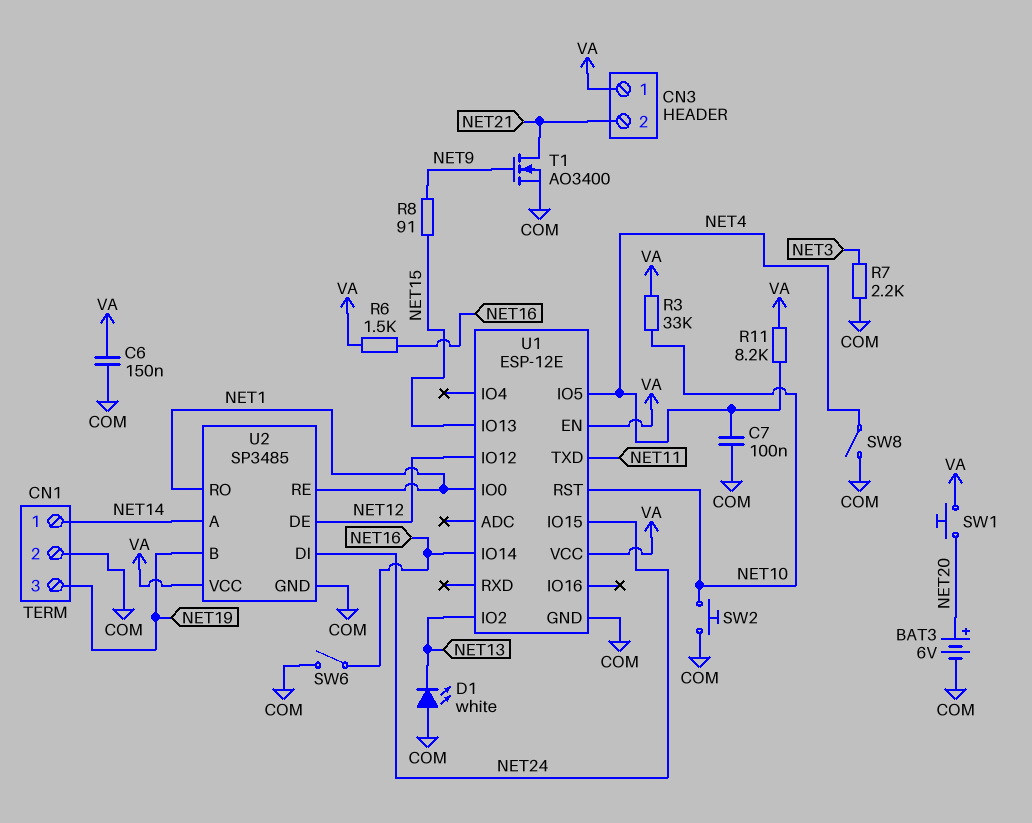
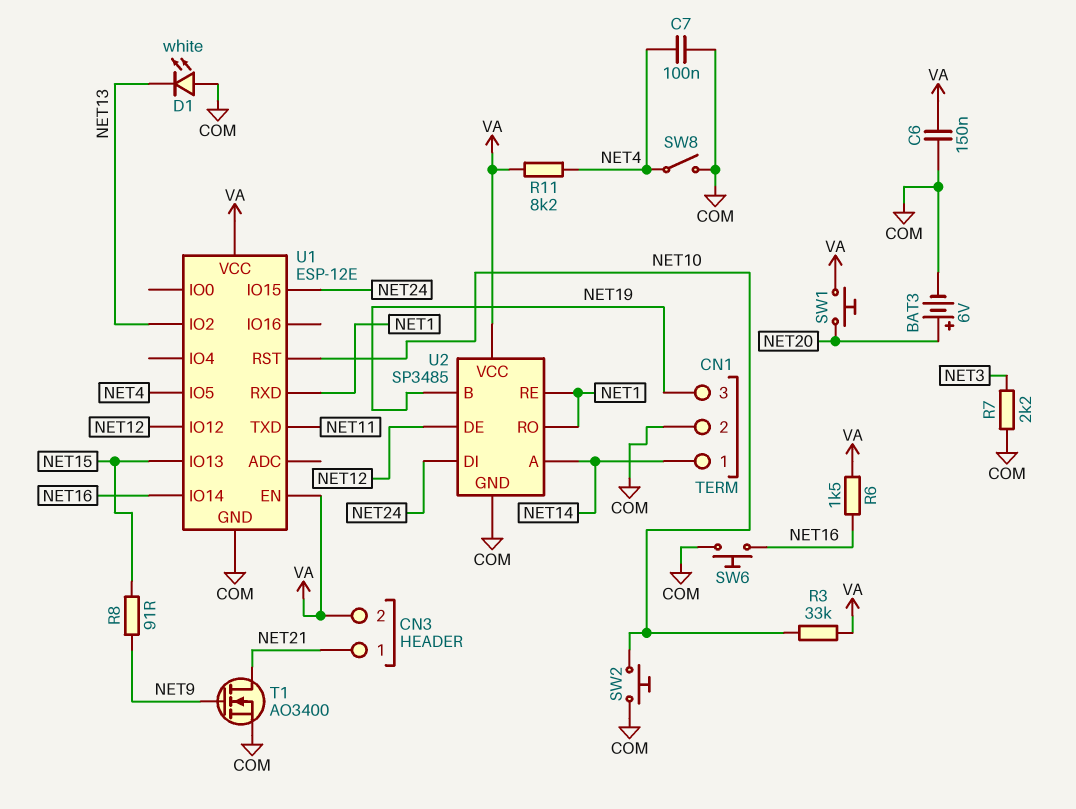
CN3 pin 1: VA -> NET21
CN3 pin 2: NET21 -> VA
SW6: switch (COM, NET16) -> button (COM, NET16)
U1 pin IO0: NET1 -> none
U1 pin RXD: none -> NET1

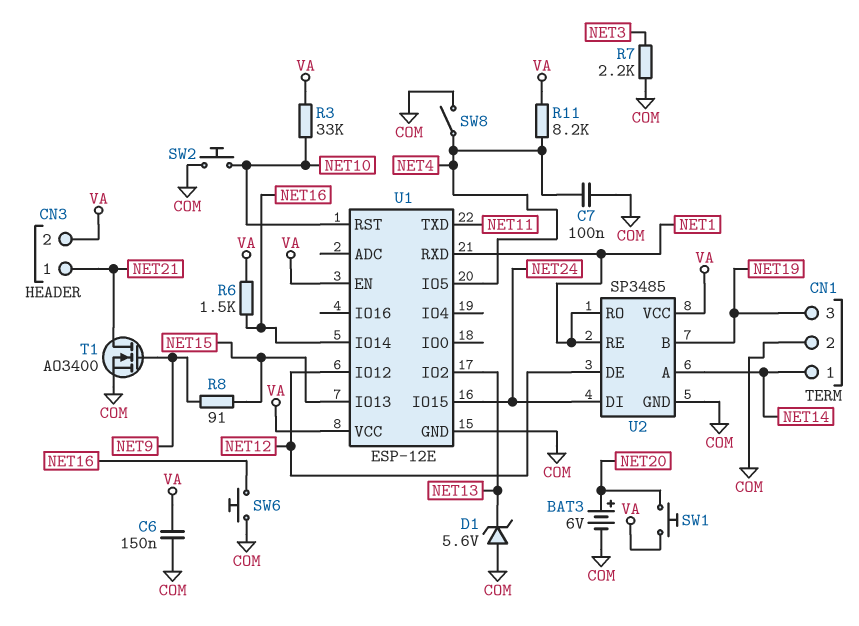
D1: LED white (A COM, K NET13) -> zener 5.6V (A COM, K NET13)

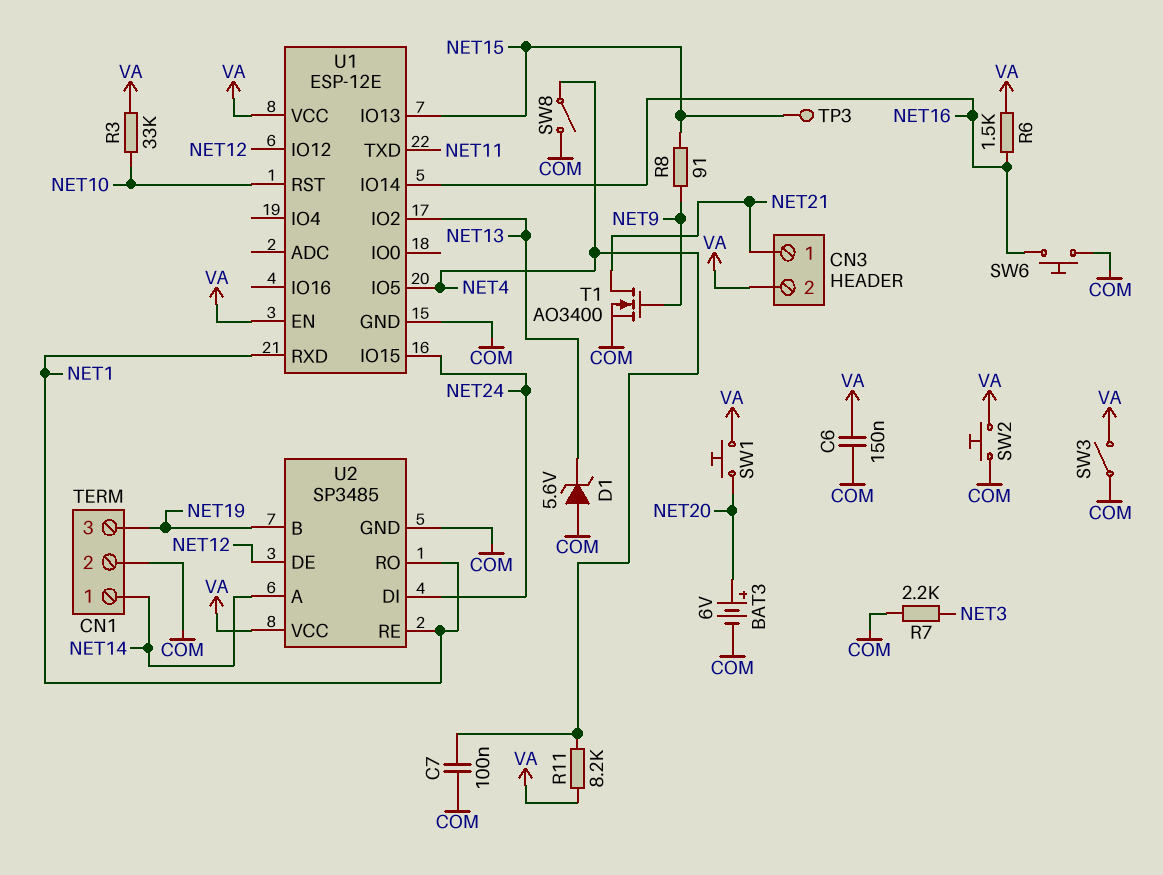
SW2: button (COM, NET10) -> button (COM, VA)
SW3: none -> switch (COM, VA)
TP3: none -> test point (NET15)

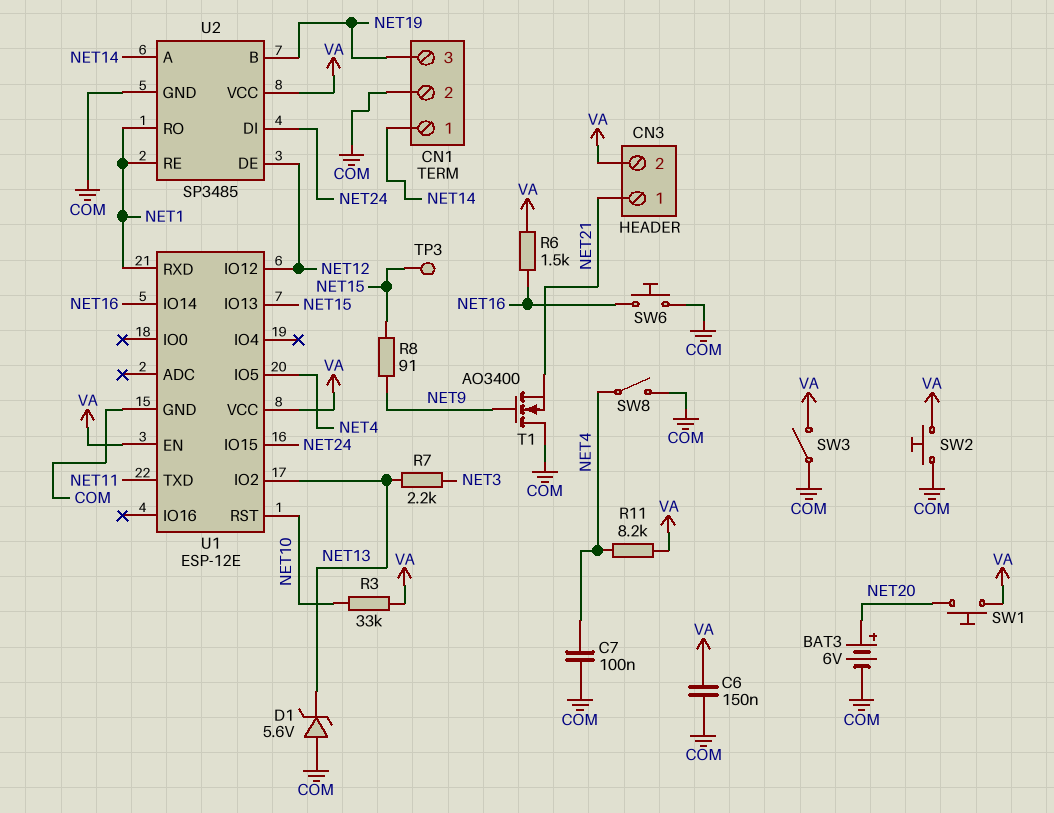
R7: 2.2k (COM, NET3) -> 2.2k (NET3, NET13)
T1: NMOS AO3400 (G NET9, D NET21, S COM) -> NMOS AO3400 (G NET9, D COM, S NET21)

